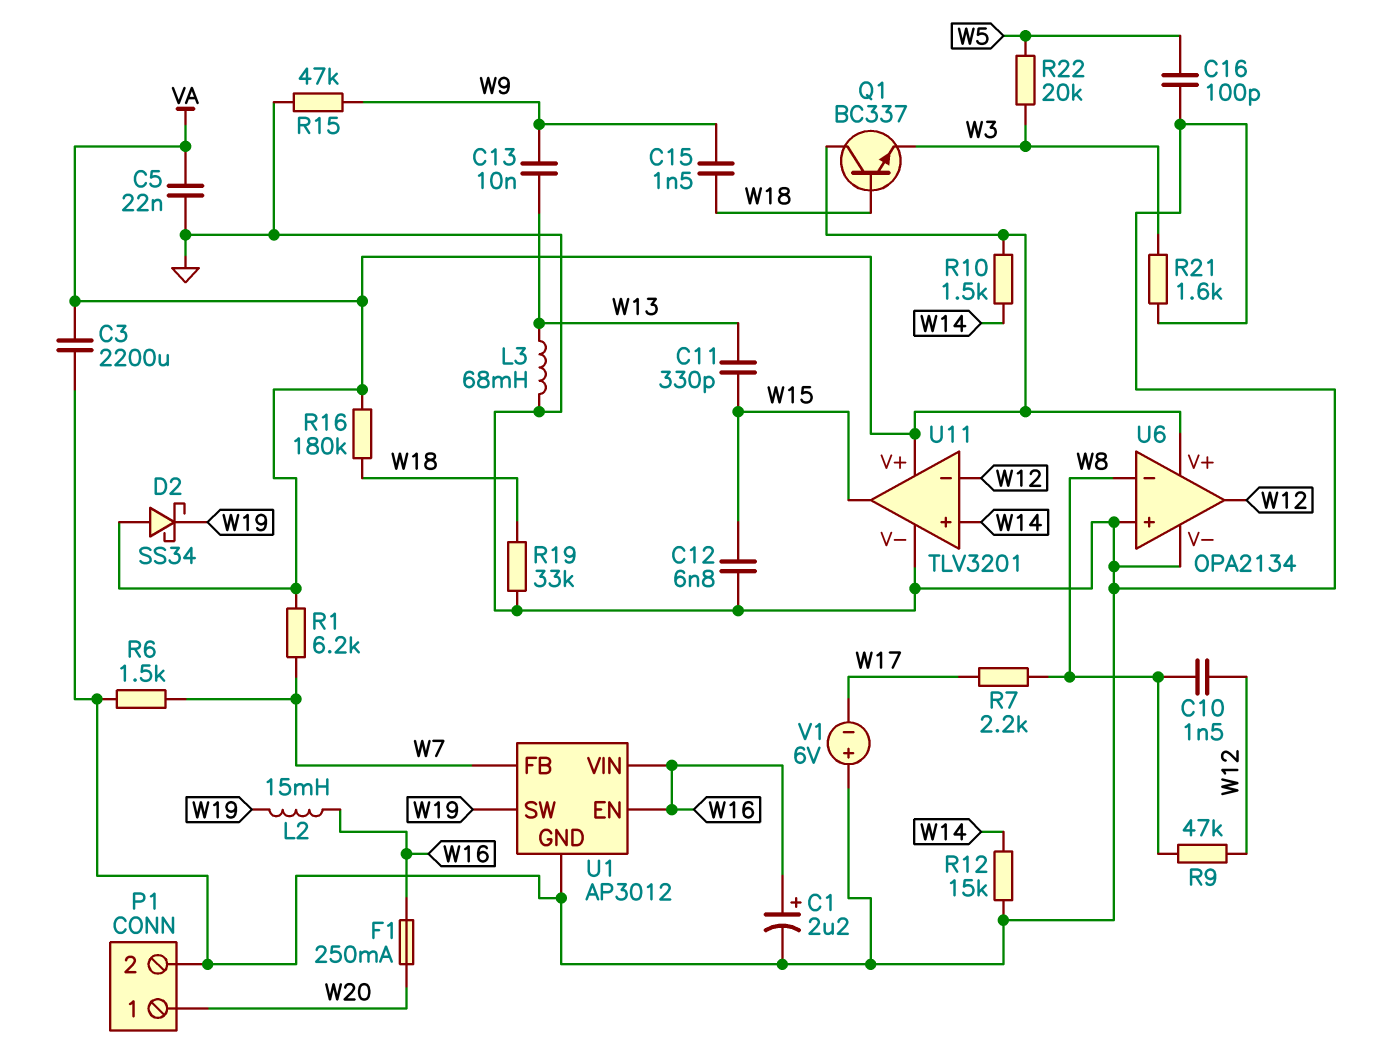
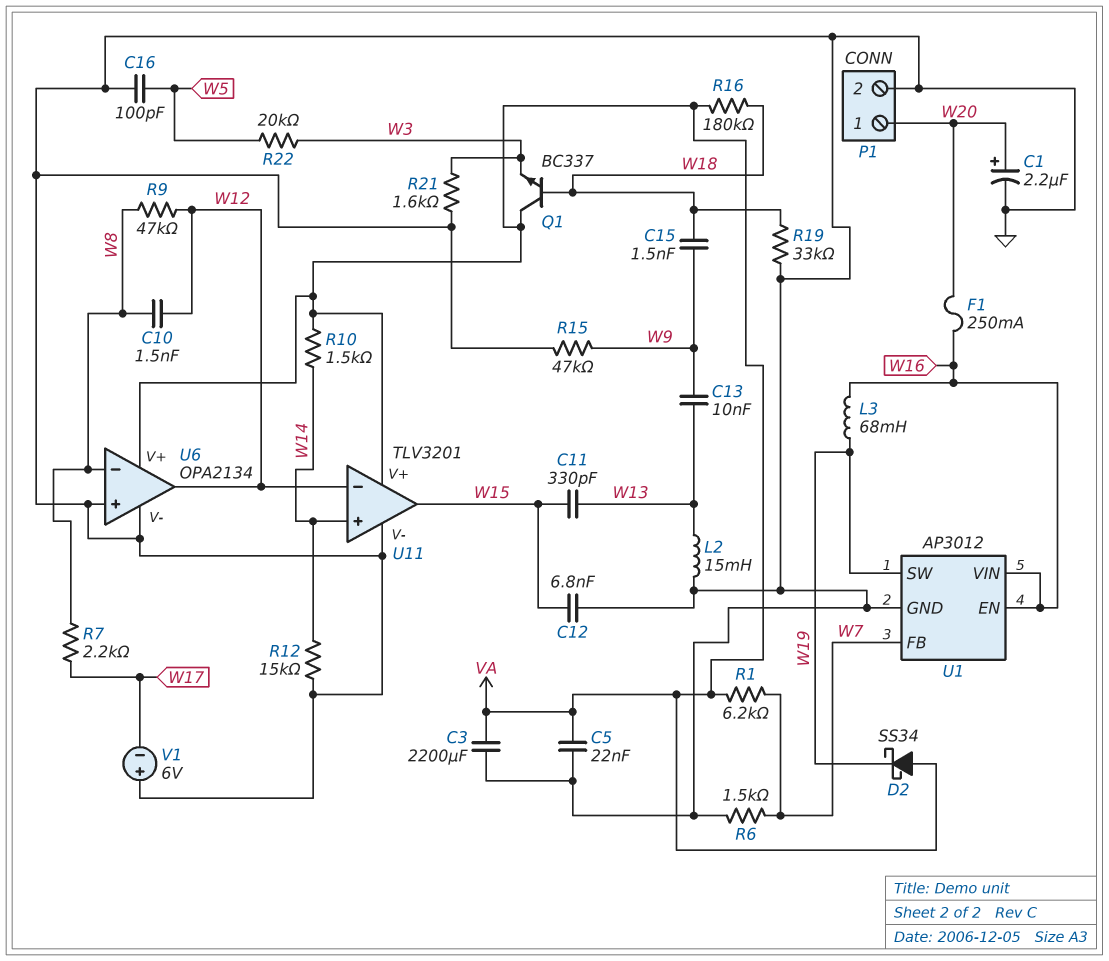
C1: 2.2uF (plus W16, minus GND) -> 2.2uF (plus W20, minus GND)
L2: 15mH (W16, W19) -> 15mH (GND, W13)
L3: 68mH (GND, W13) -> 68mH (W16, W19)

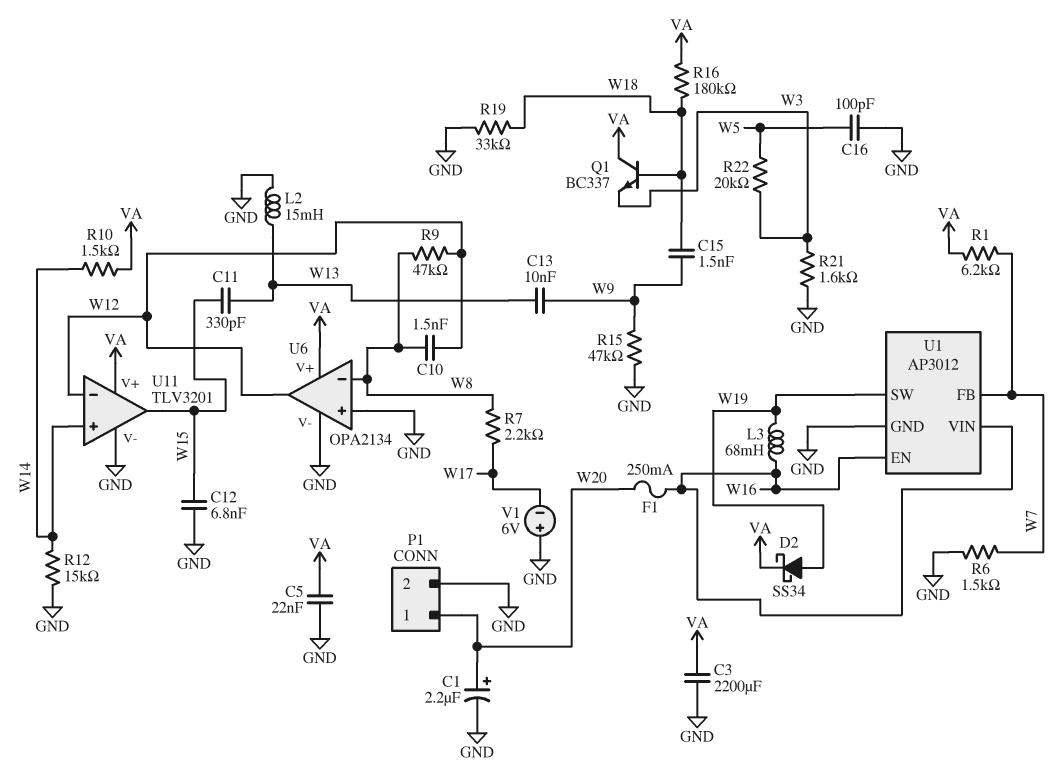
D2: schottky SS34 (A VA, K W19) -> schottky SS34 (A W19, K VA)

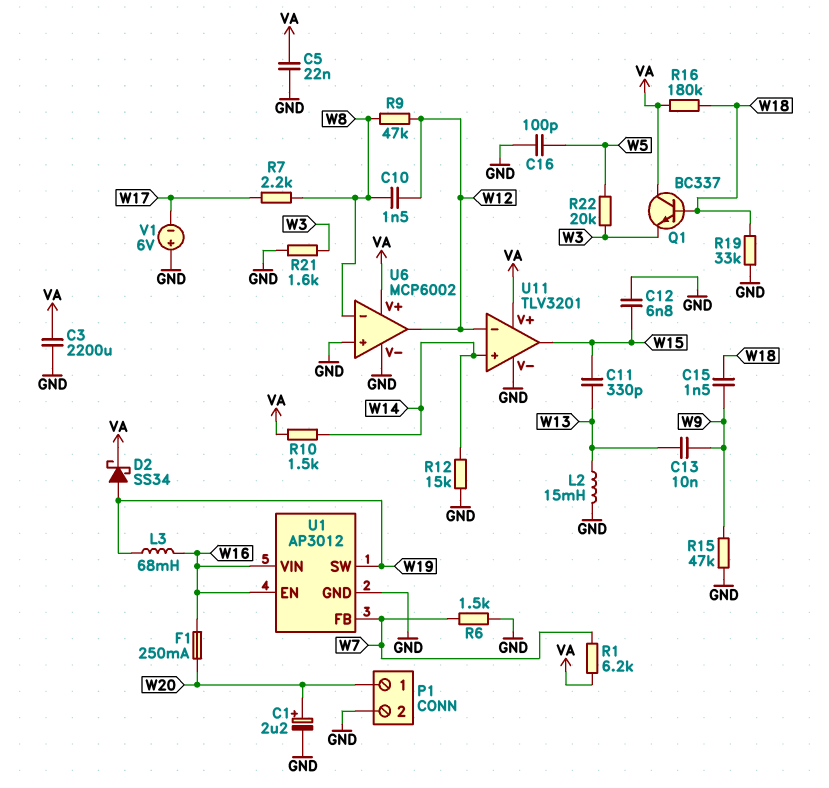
U6: OPA2134 -> MCP6002

